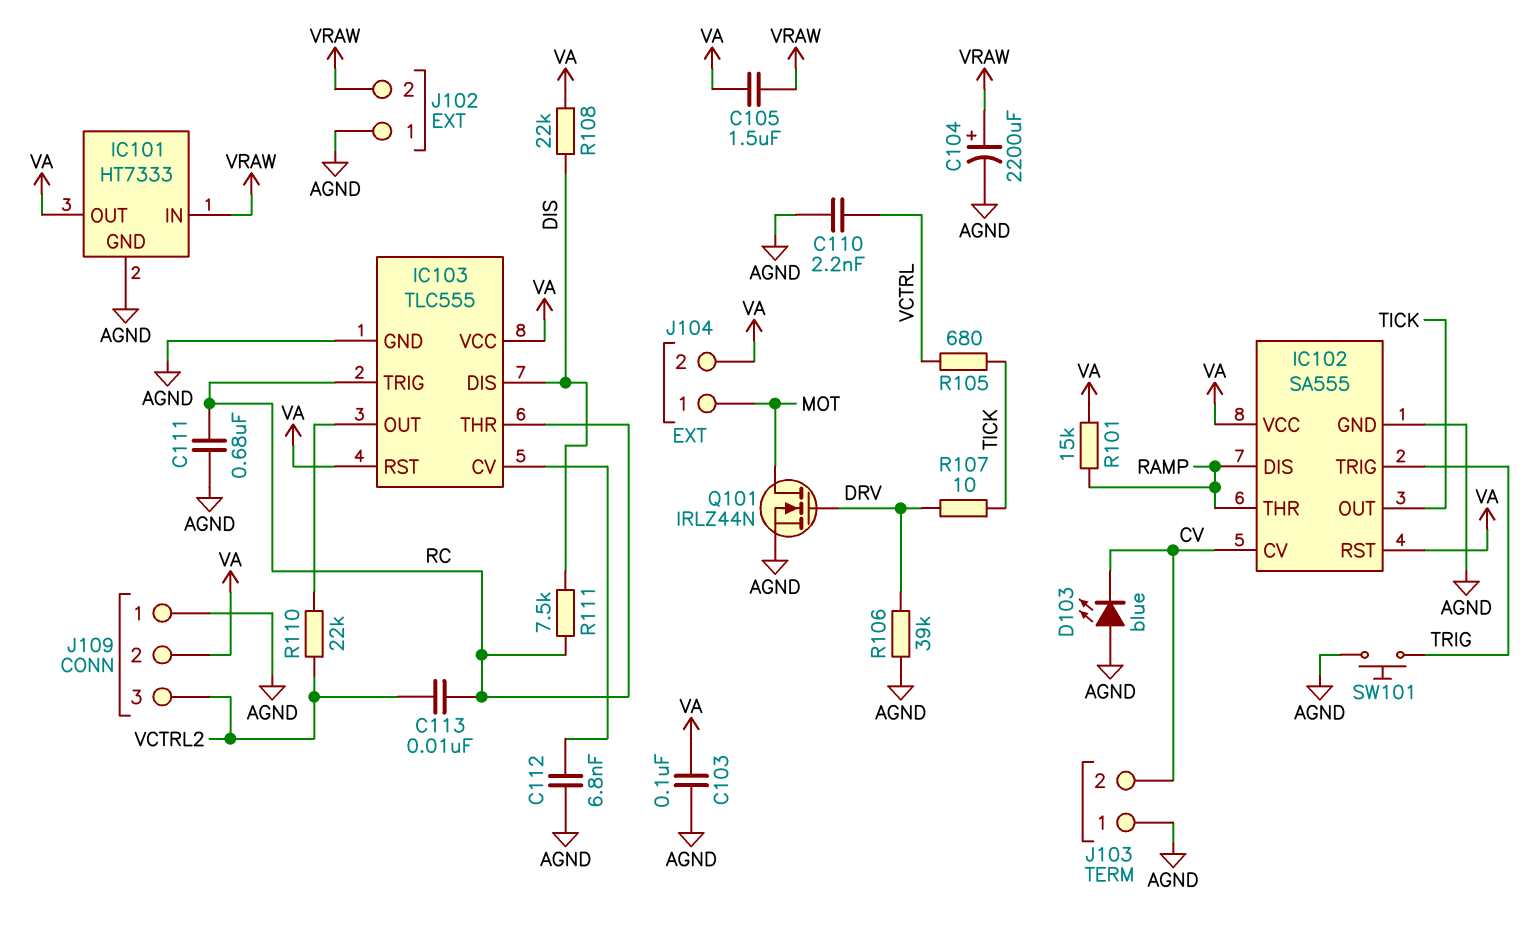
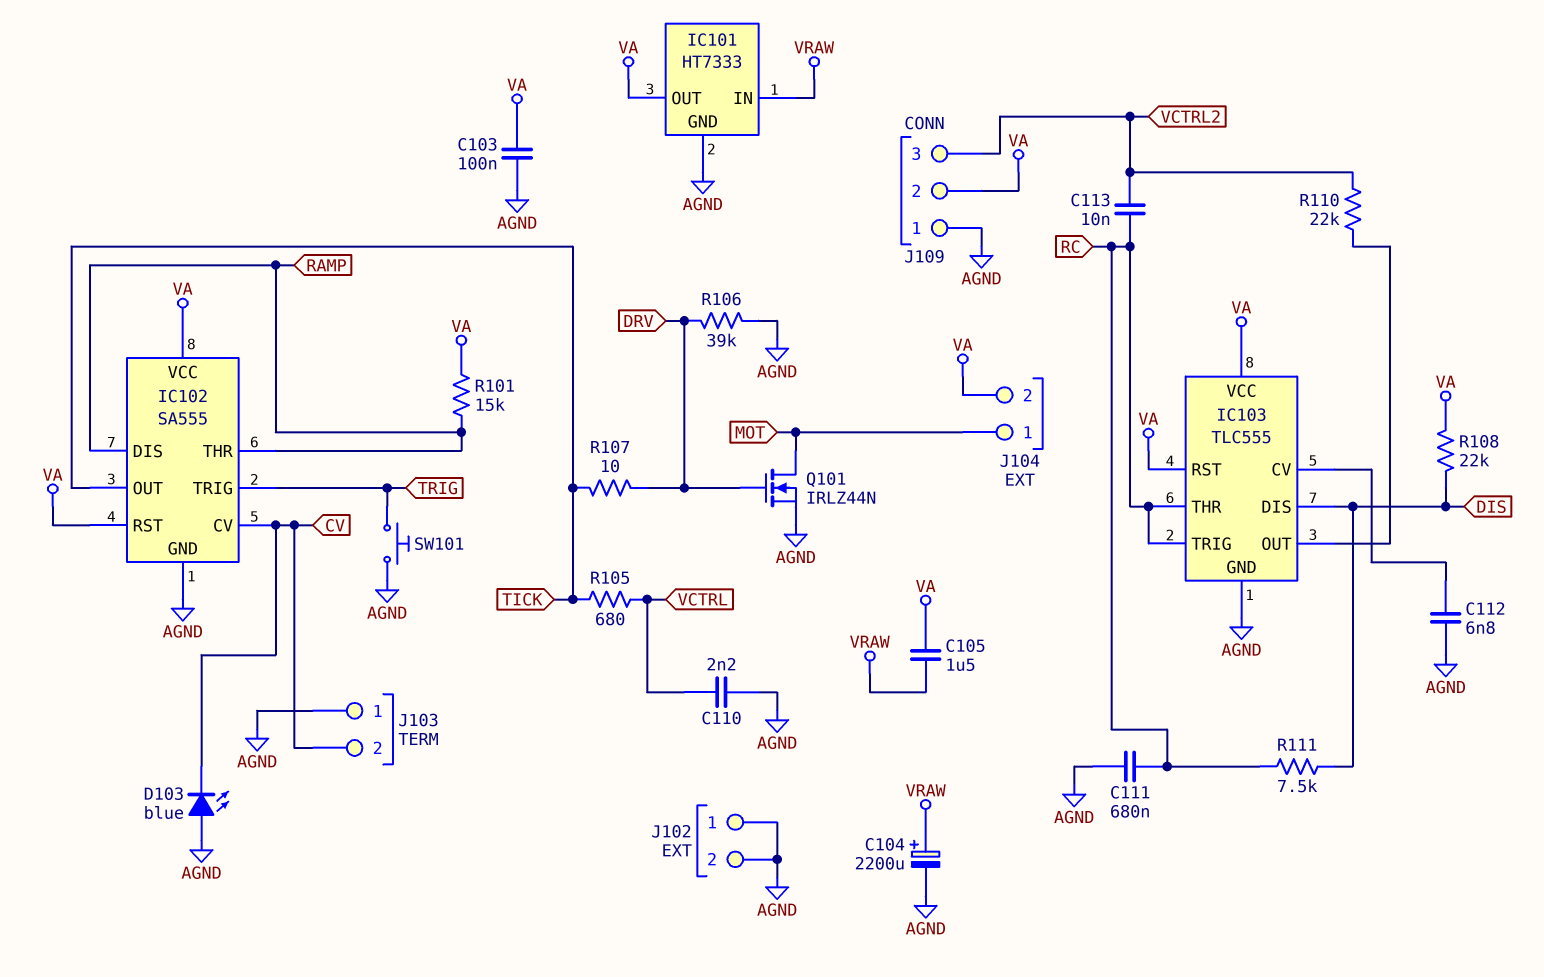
J102 pin 2: VRAW -> AGND

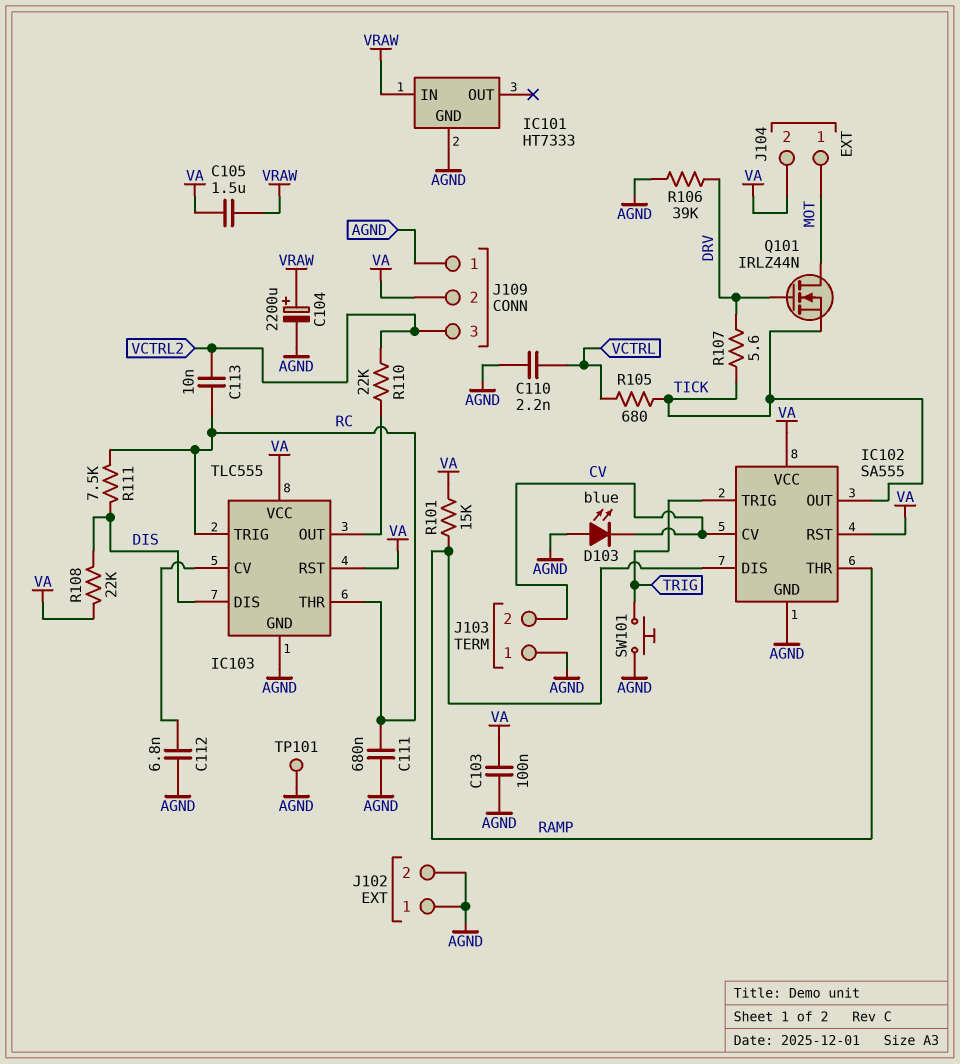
IC101 pin OUT: VA -> none
Q101: NMOS IRLZ44N (G DRV, D MOT, S AGND) -> NMOS IRLZ44N (G DRV, D MOT, S TICK)
R107: 10 (DRV, TICK) -> 5.6 (DRV, TICK)
TP101: none -> test point (AGND)

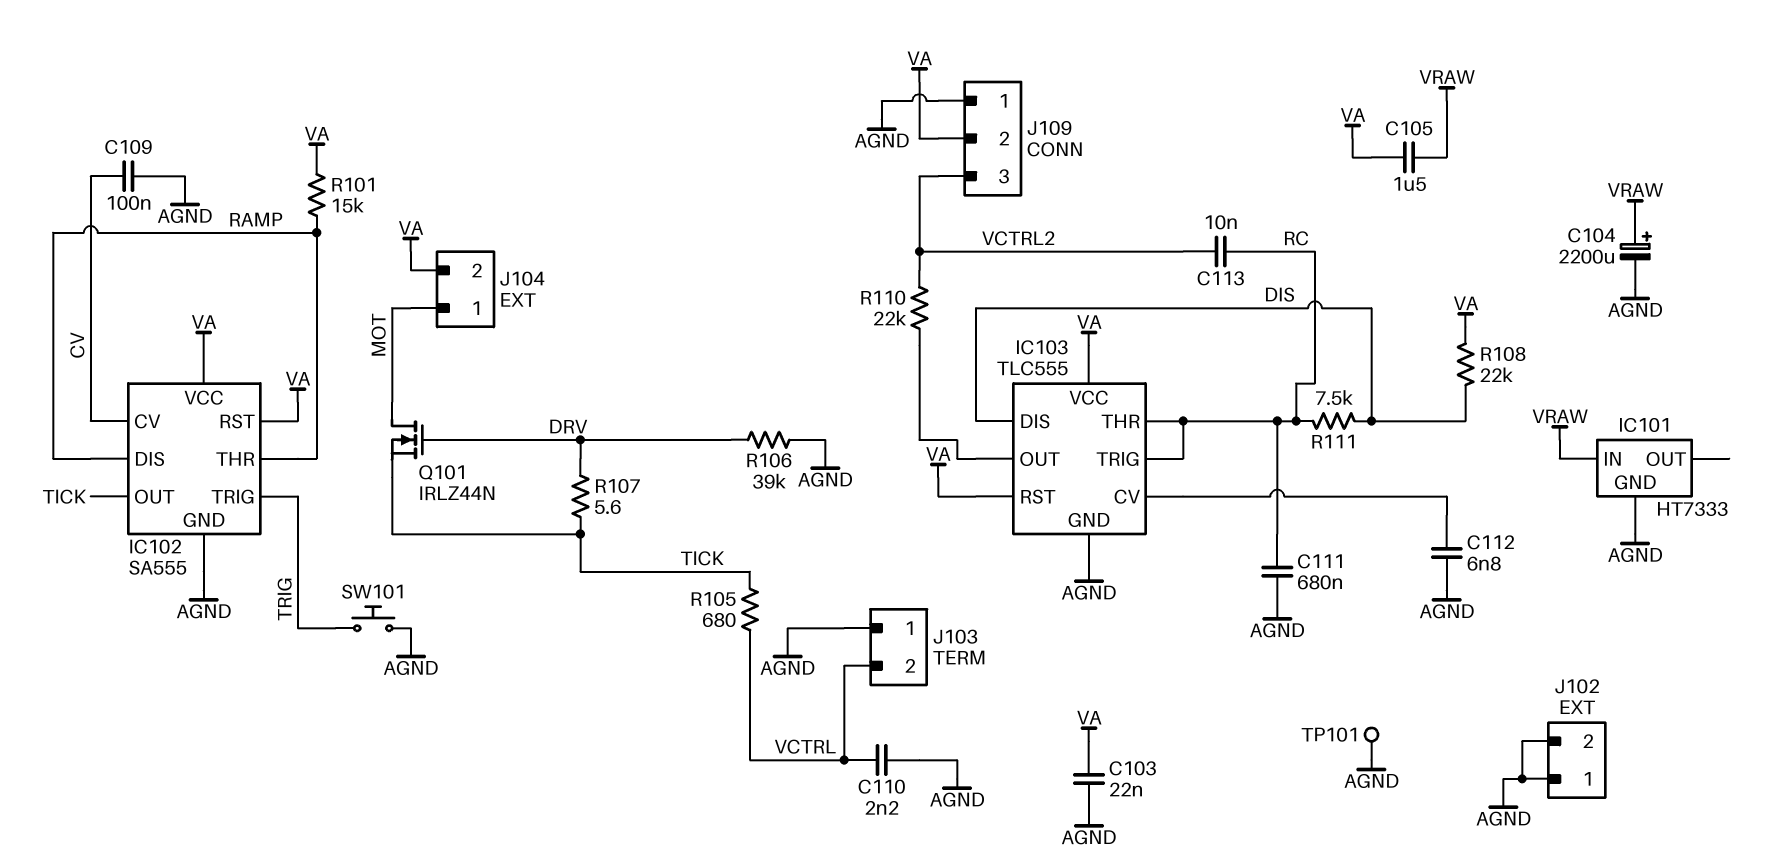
C103: 100nF (AGND, VA) -> 22nF (AGND, VA)
C109: none -> 100nF (AGND, CV)
D103: LED blue (A AGND, K CV) -> none
J103 pin 2: CV -> VCTRL

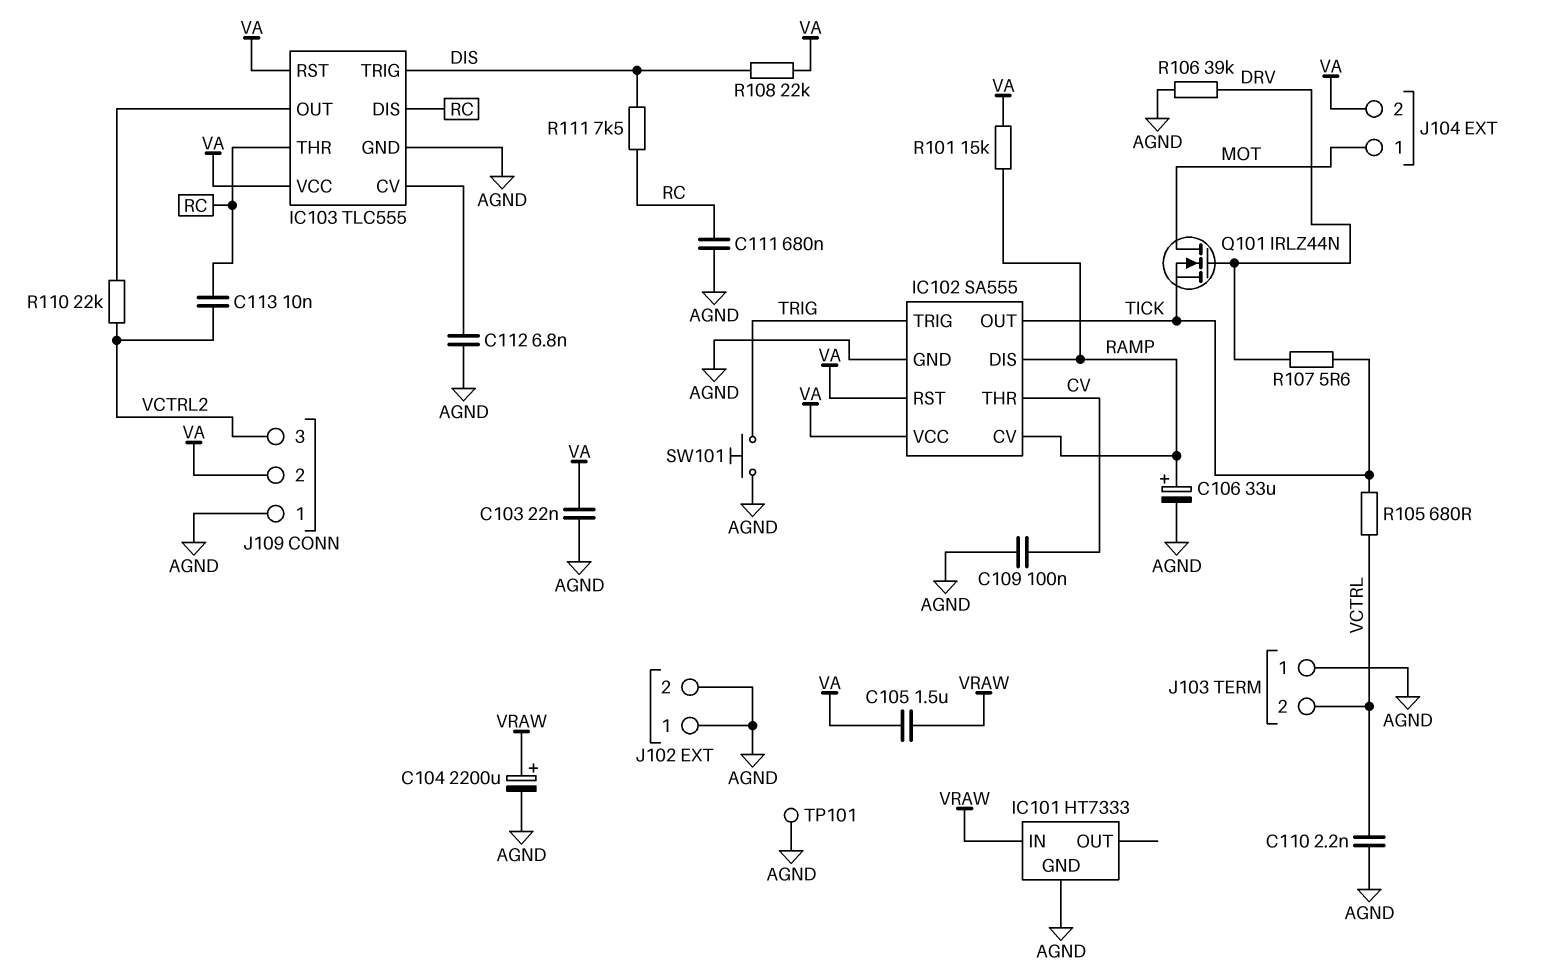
C106: none -> 33uF (plus RAMP, minus AGND)
IC102 pin CV: CV -> RAMP
IC102 pin THR: RAMP -> CV
IC103 pin DIS: DIS -> RC
IC103 pin TRIG: RC -> DIS

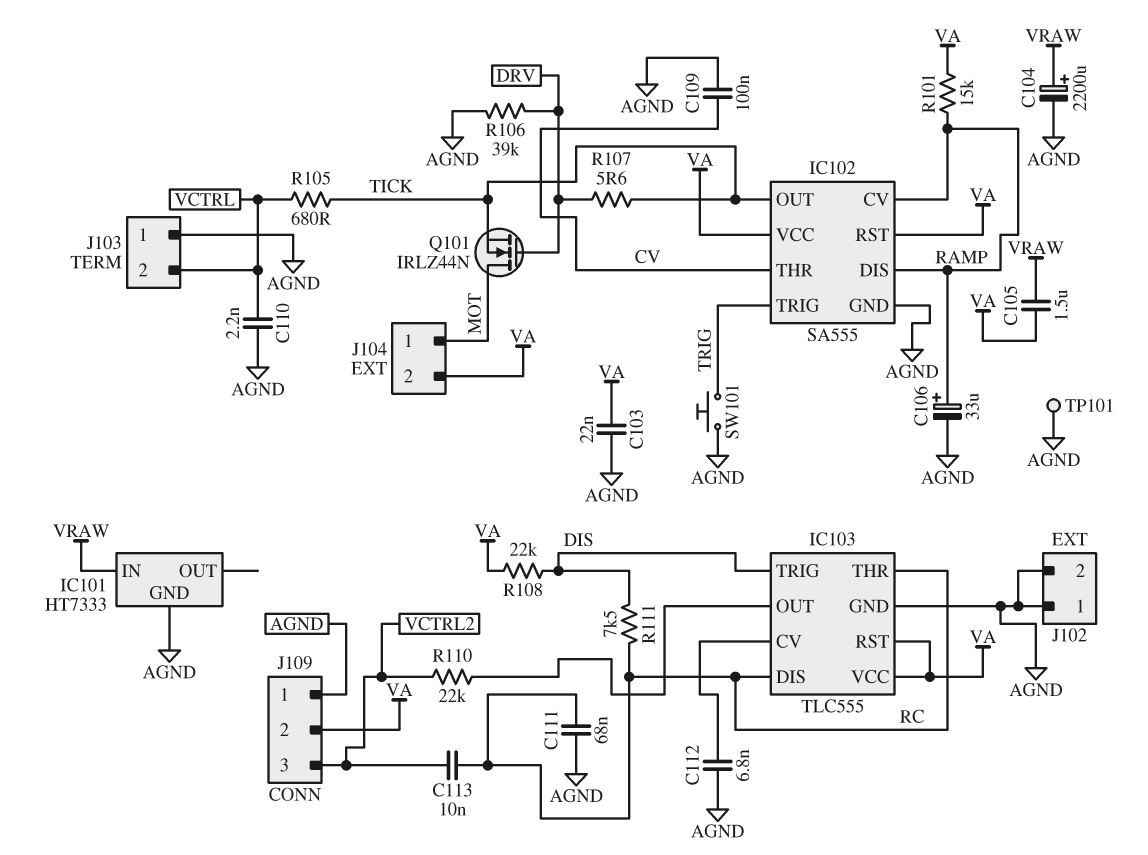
C111: 680nF (AGND, RC) -> 68nF (AGND, RC)

